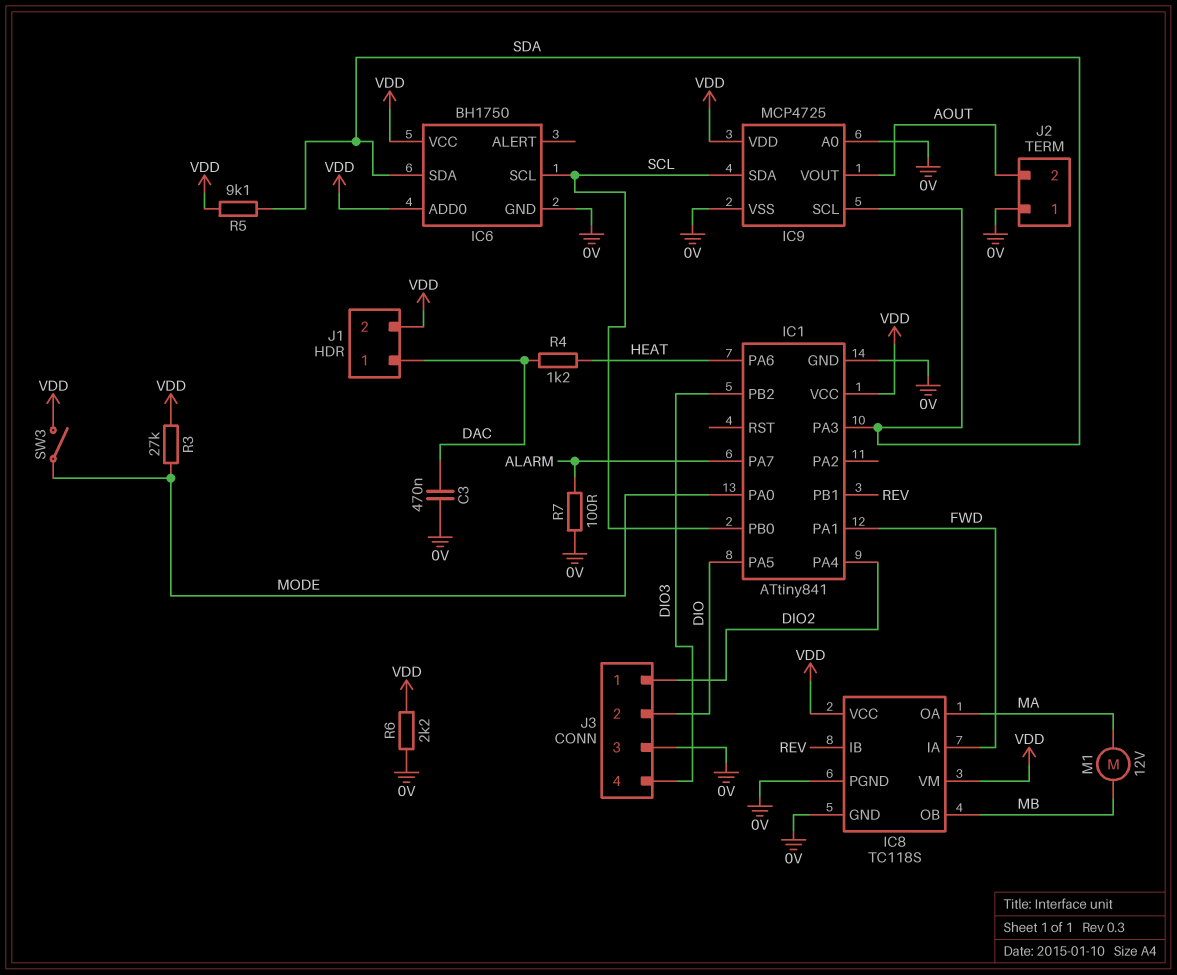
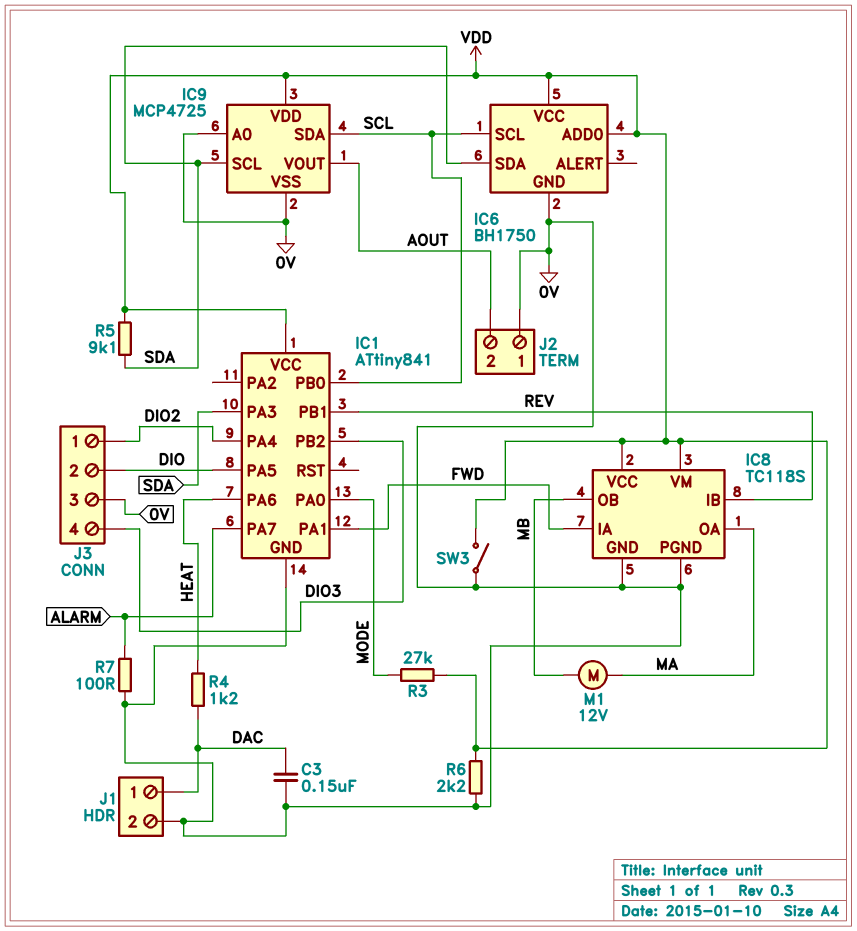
C3: 470nF (0V, DAC) -> 150nF (0V, DAC)
J1 pin 2: VDD -> 0V
SW3: switch (MODE, VDD) -> switch (0V, VDD)

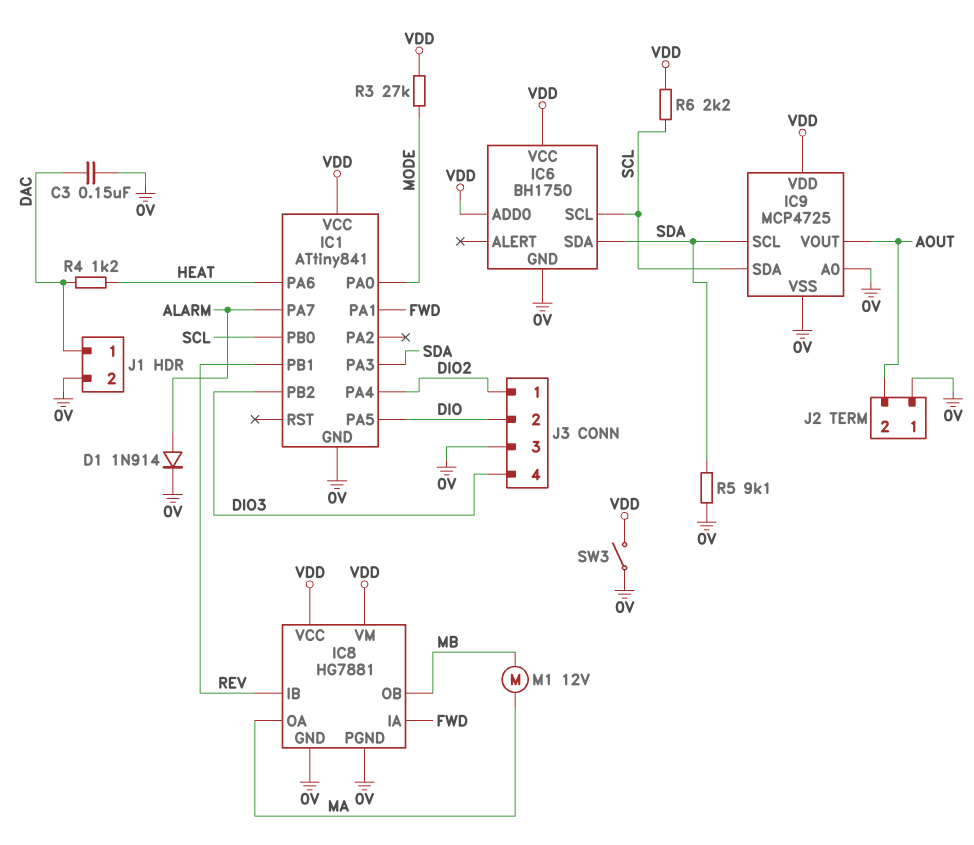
D1: none -> diode 1N914 (A ALARM, K 0V)
IC8: TC118S -> HG7881
R5: 9.1k (SDA, VDD) -> 9.1k (0V, SDA)
R6: 2.2k (0V, VDD) -> 2.2k (SCL, VDD)
R7: 100 (0V, ALARM) -> none

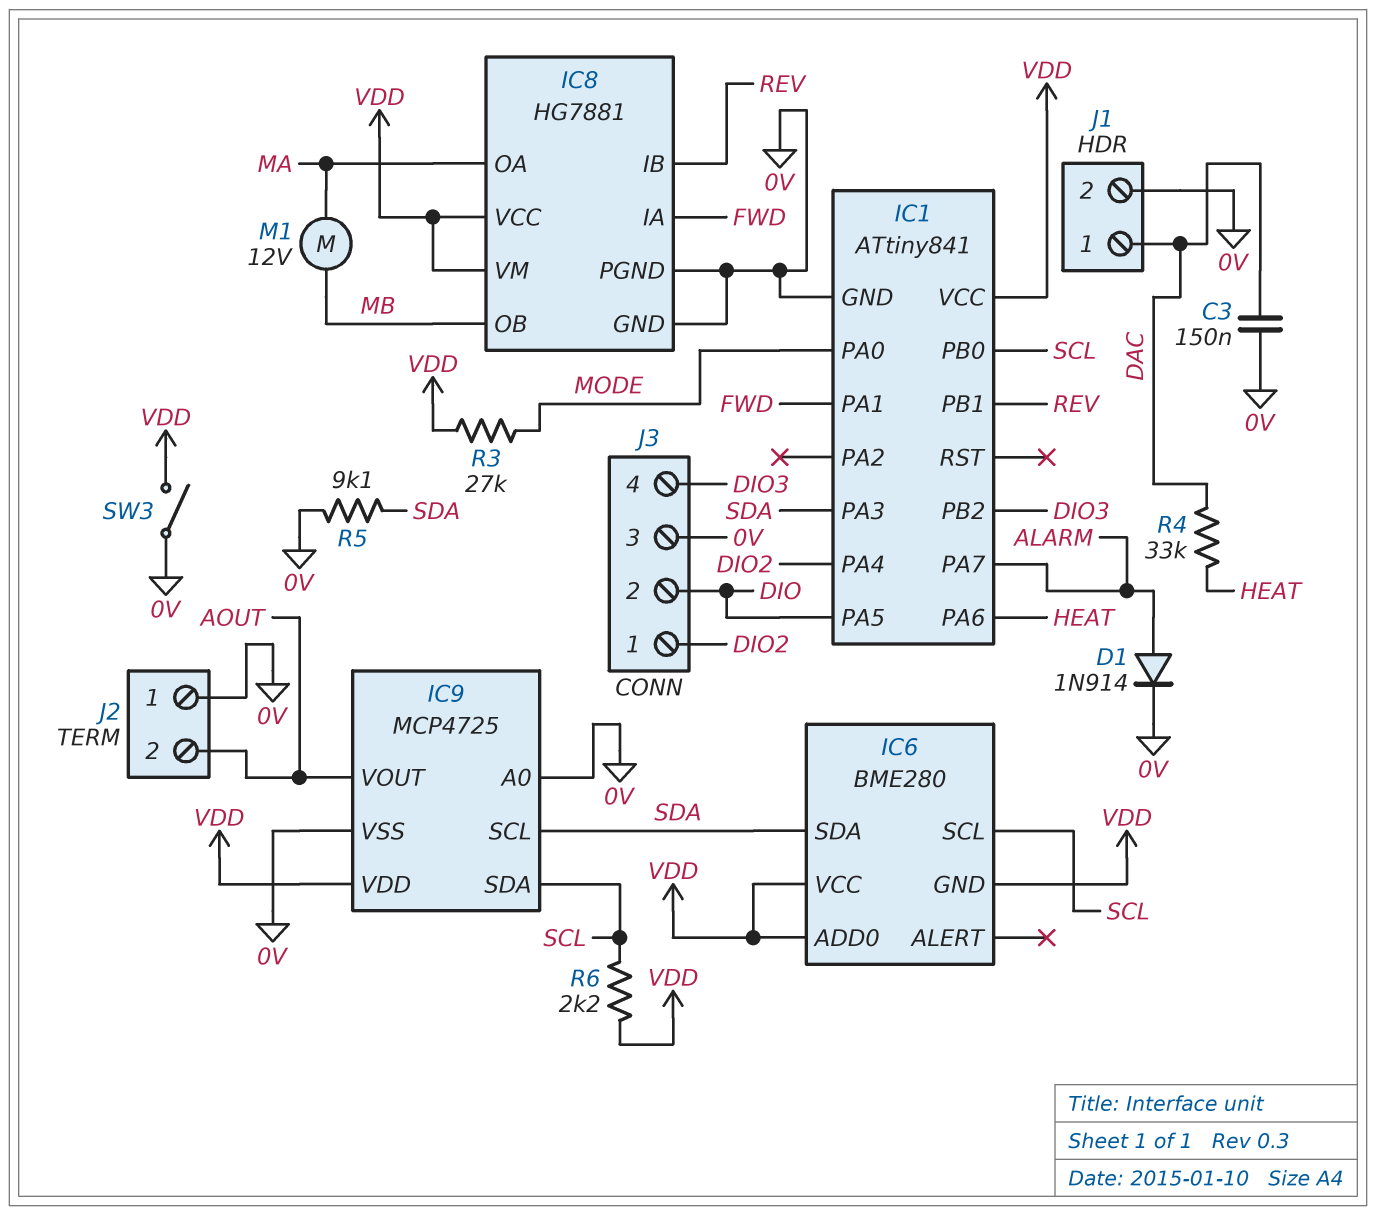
IC6: BH1750 -> BME280
IC6 pin GND: 0V -> VDD
R4: 1.2k (DAC, HEAT) -> 33k (DAC, HEAT)

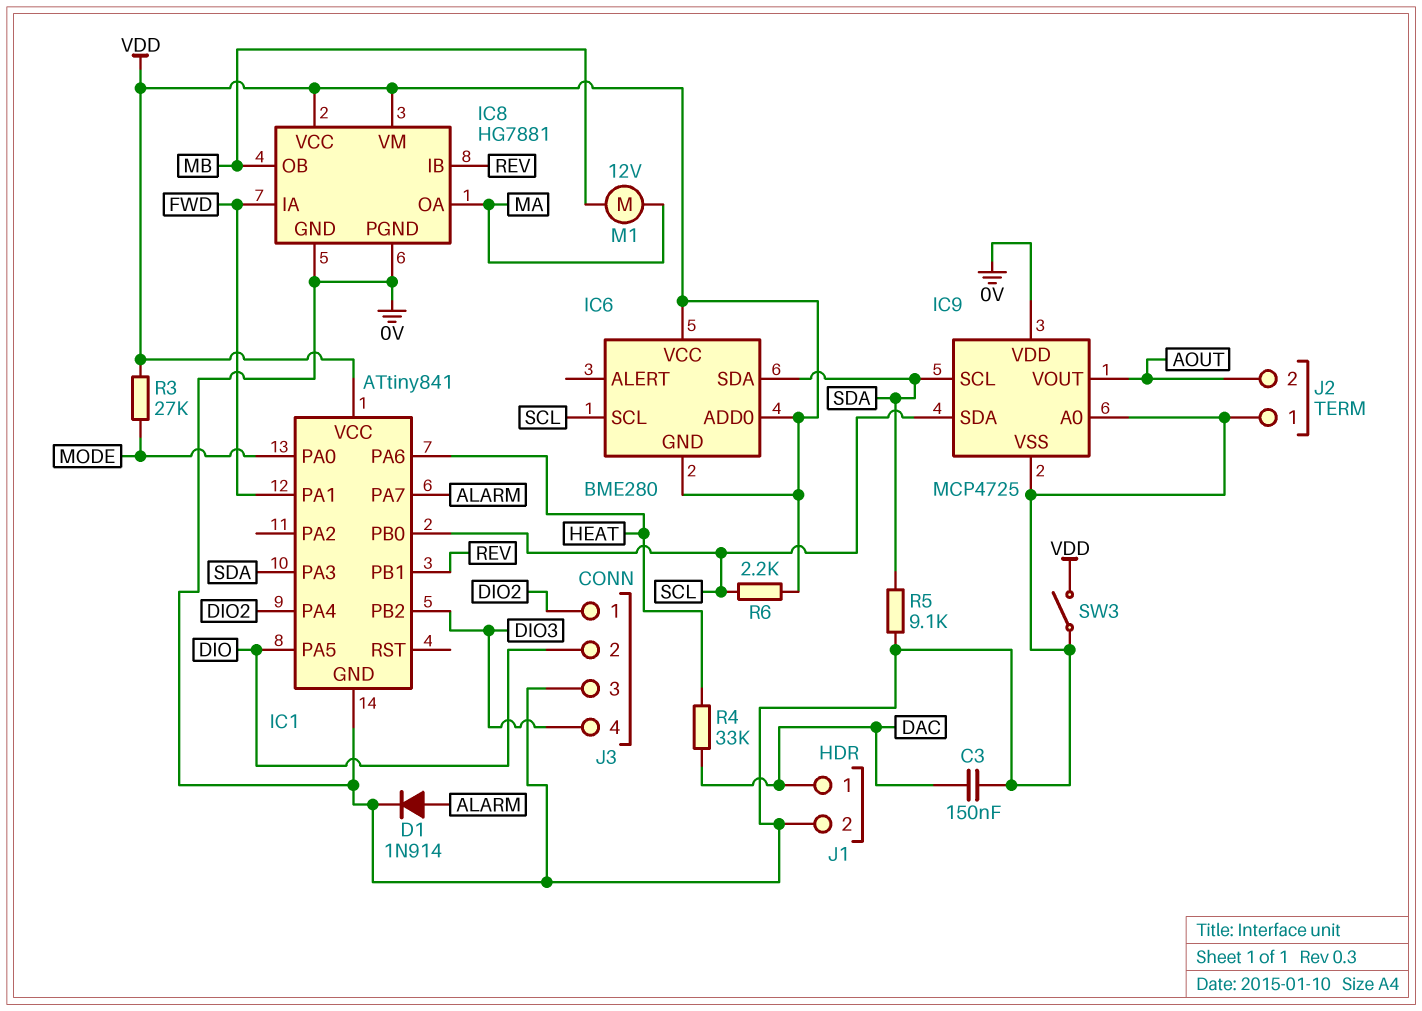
IC9 pin VDD: VDD -> 0V

